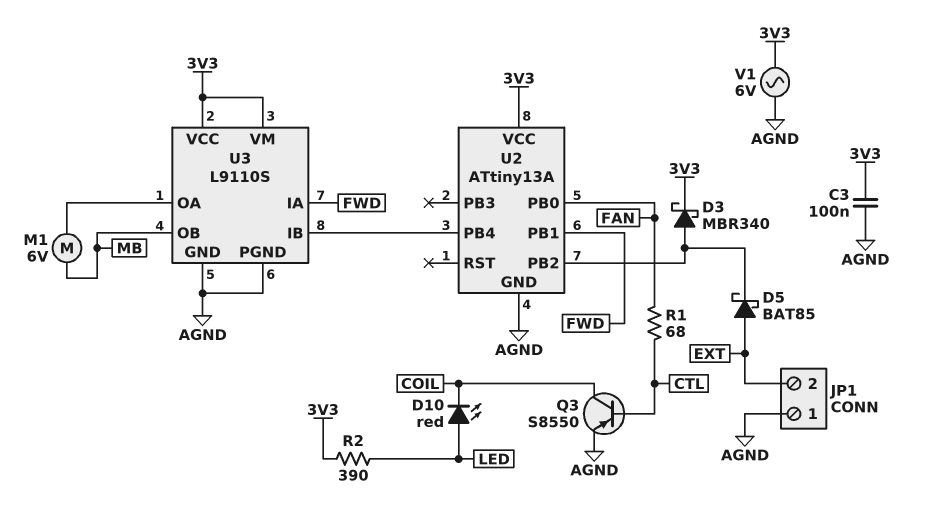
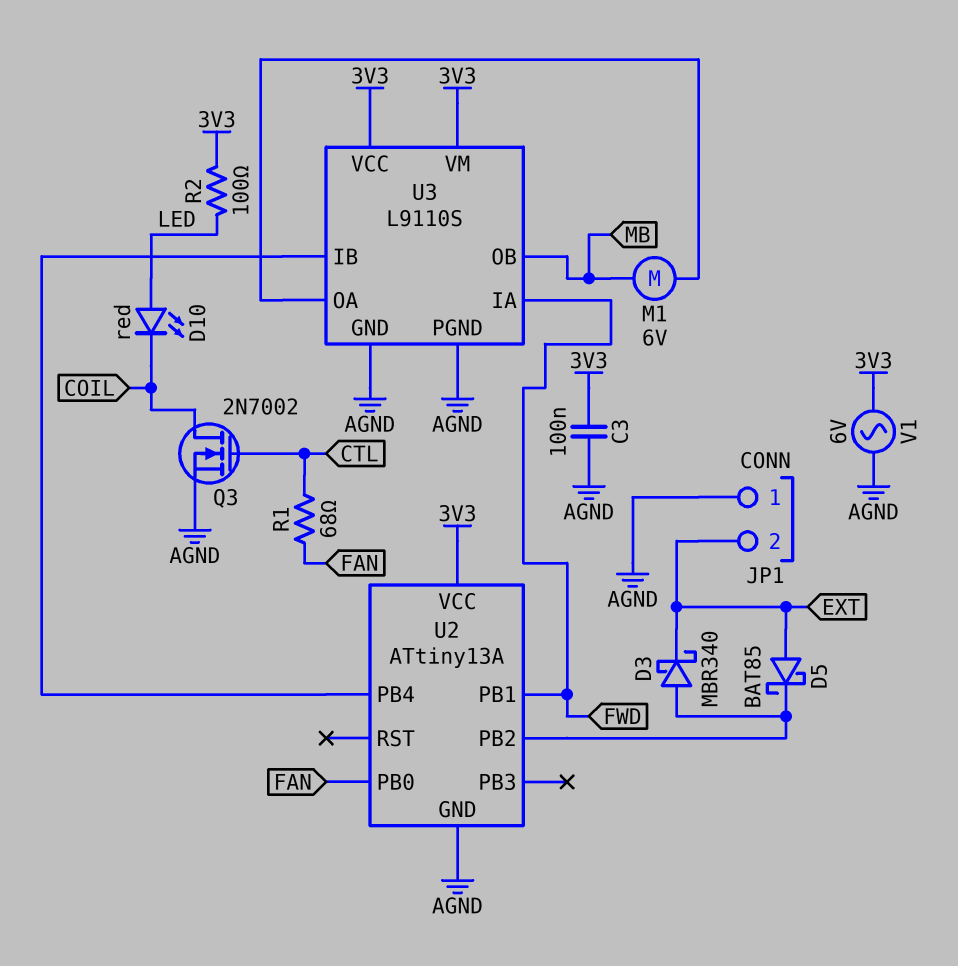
D3: schottky MBR340 (A U2/PB2, K 3V3) -> schottky MBR340 (A U2/PB2, K EXT)
Q3: PNP S8550 (B CTL, C COIL, E AGND) -> NMOS 2N7002 (G CTL, D COIL, S AGND)
R2: 390 (3V3, LED) -> 100 (3V3, LED)

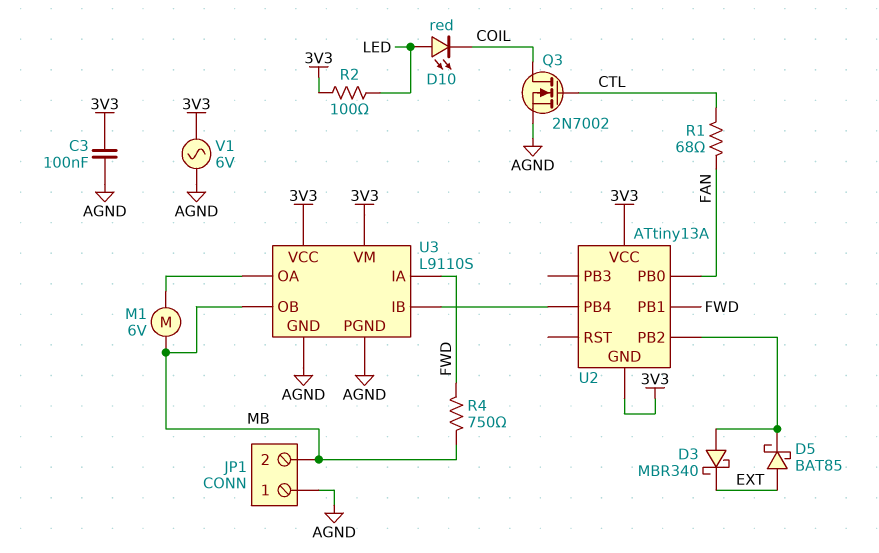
JP1 pin 2: EXT -> MB
R4: none -> 750 (FWD, MB)
U2 pin GND: AGND -> 3V3

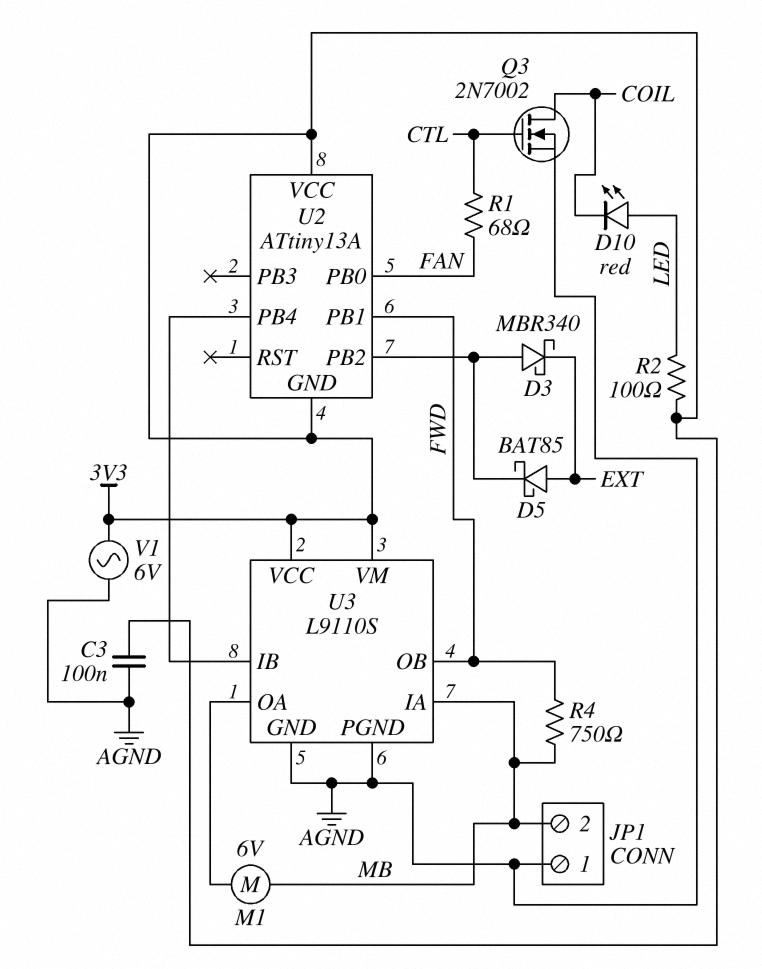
U3 pin IA: FWD -> MB
U3 pin OB: MB -> FWD

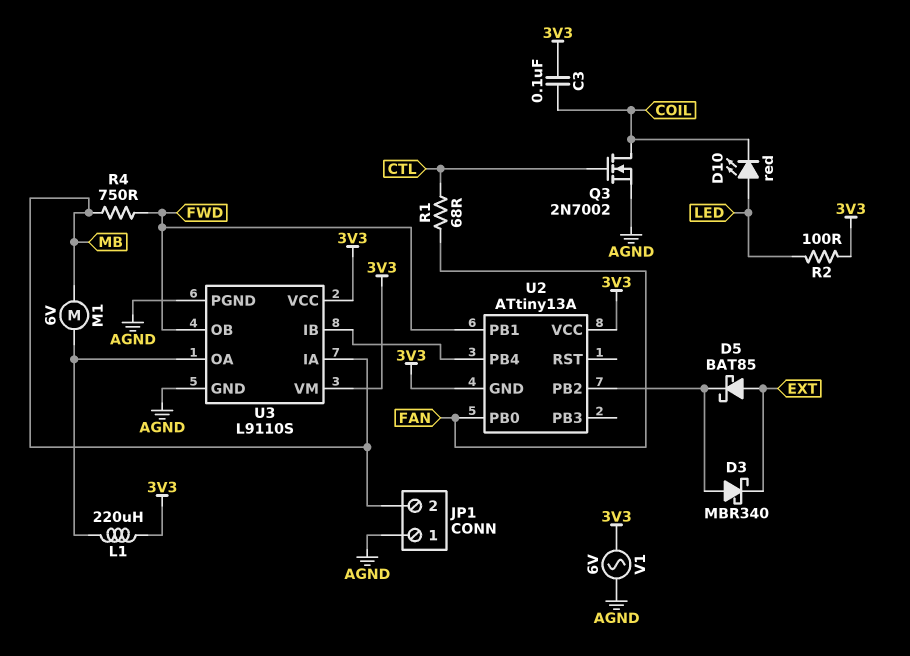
C3: 100nF (3V3, AGND) -> 100nF (3V3, COIL)
L1: none -> 220uH (3V3, U3/OA)

